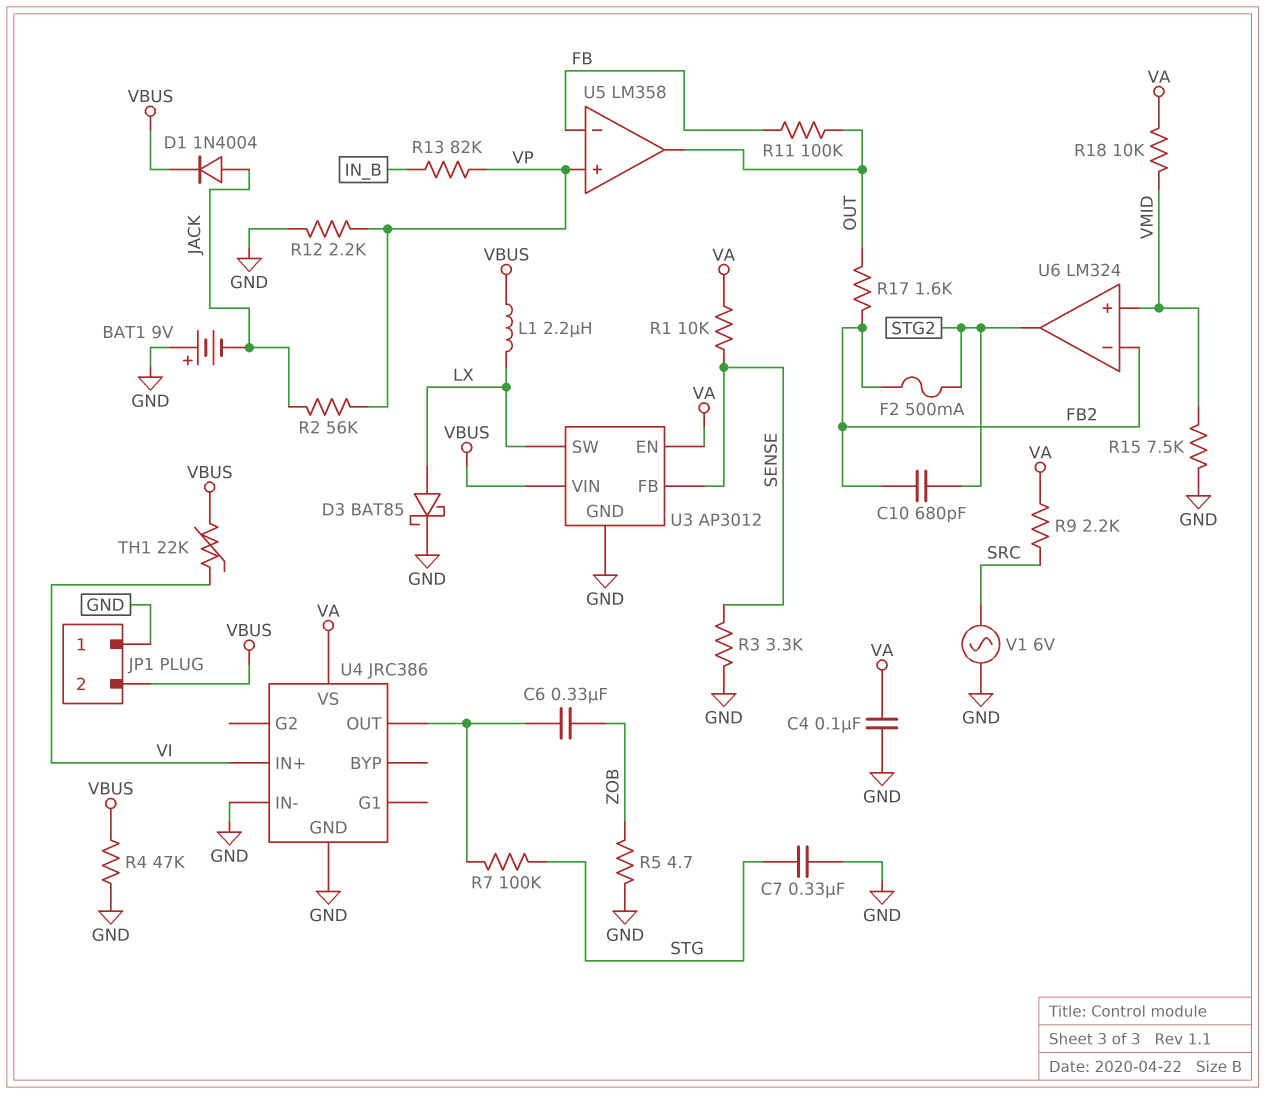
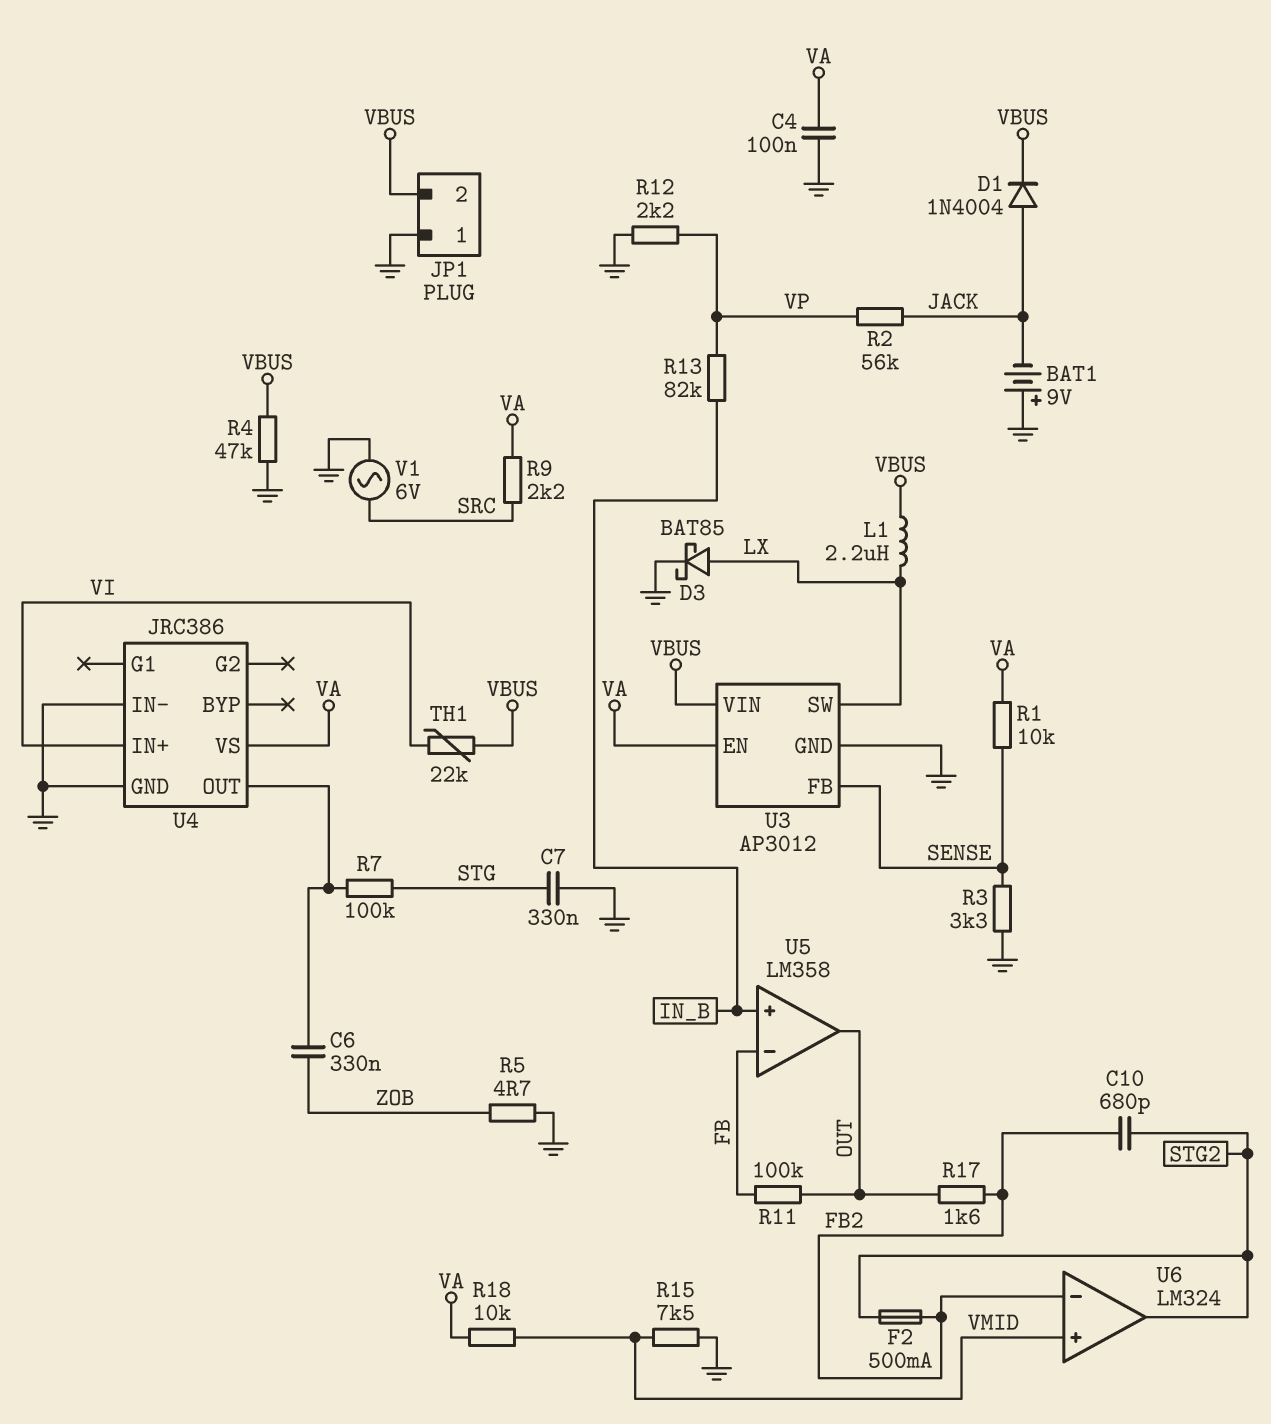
U5 pin in+: VP -> IN_B

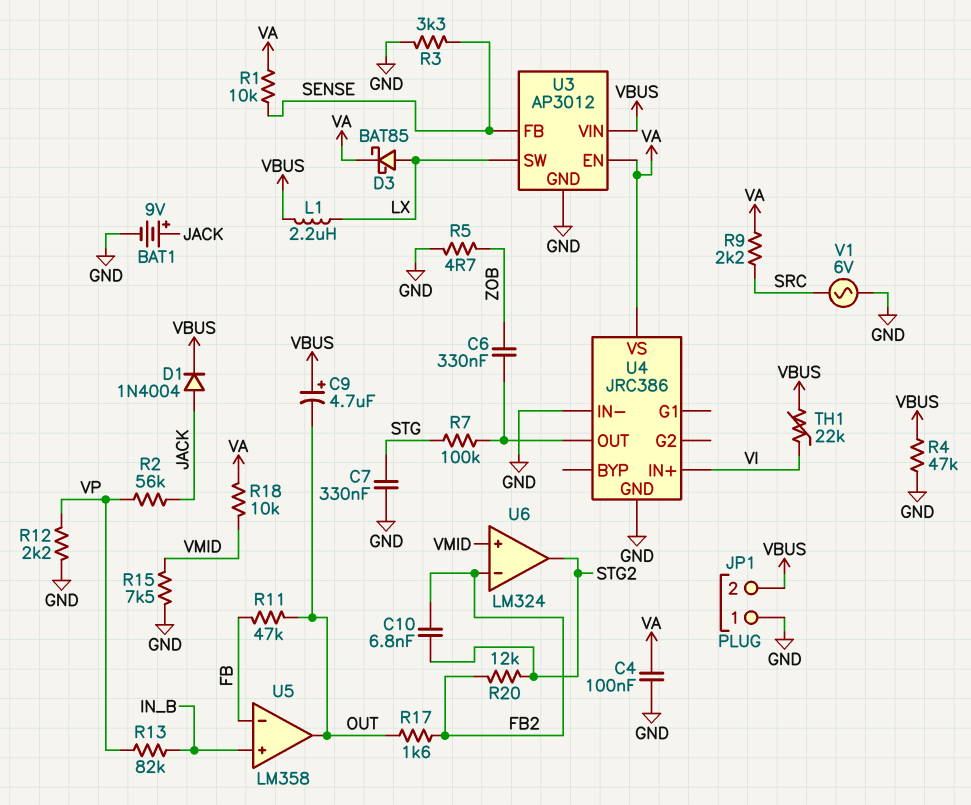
BAT1: 9V (plus GND, minus JACK) -> 9V (plus JACK, minus GND)
C9: none -> 4.7uF (plus VBUS, minus OUT)
C10: 680pF (FB2, STG2) -> 6.8nF (FB2, STG2)
D3: schottky BAT85 (A LX, K GND) -> schottky BAT85 (A LX, K VA)
F2: 500mA (FB2, STG2) -> none
R11: 100k (FB, OUT) -> 47k (FB, OUT)
R20: none -> 12k (FB2, STG2)

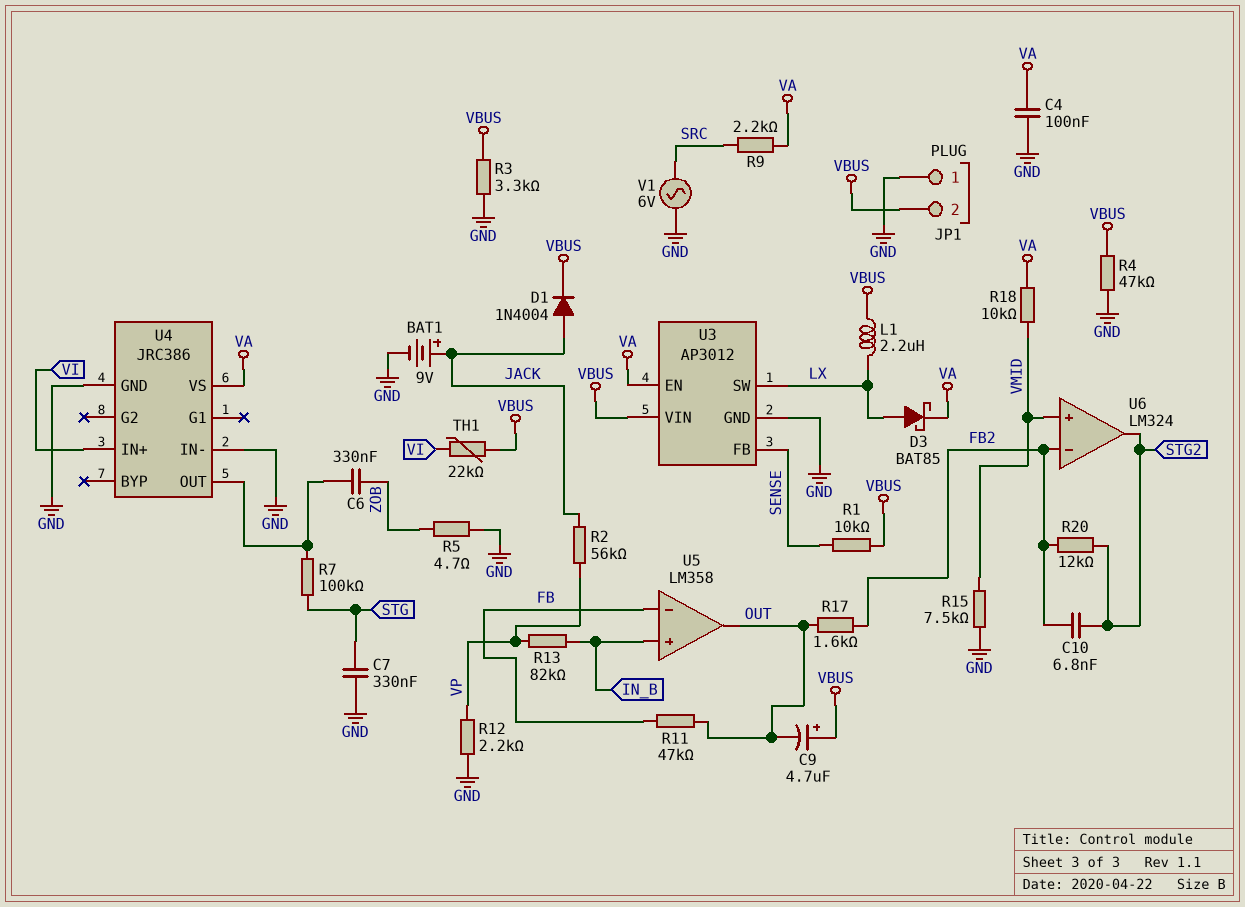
R1: 10k (SENSE, VA) -> 10k (SENSE, VBUS)
R3: 3.3k (GND, SENSE) -> 3.3k (GND, VBUS)

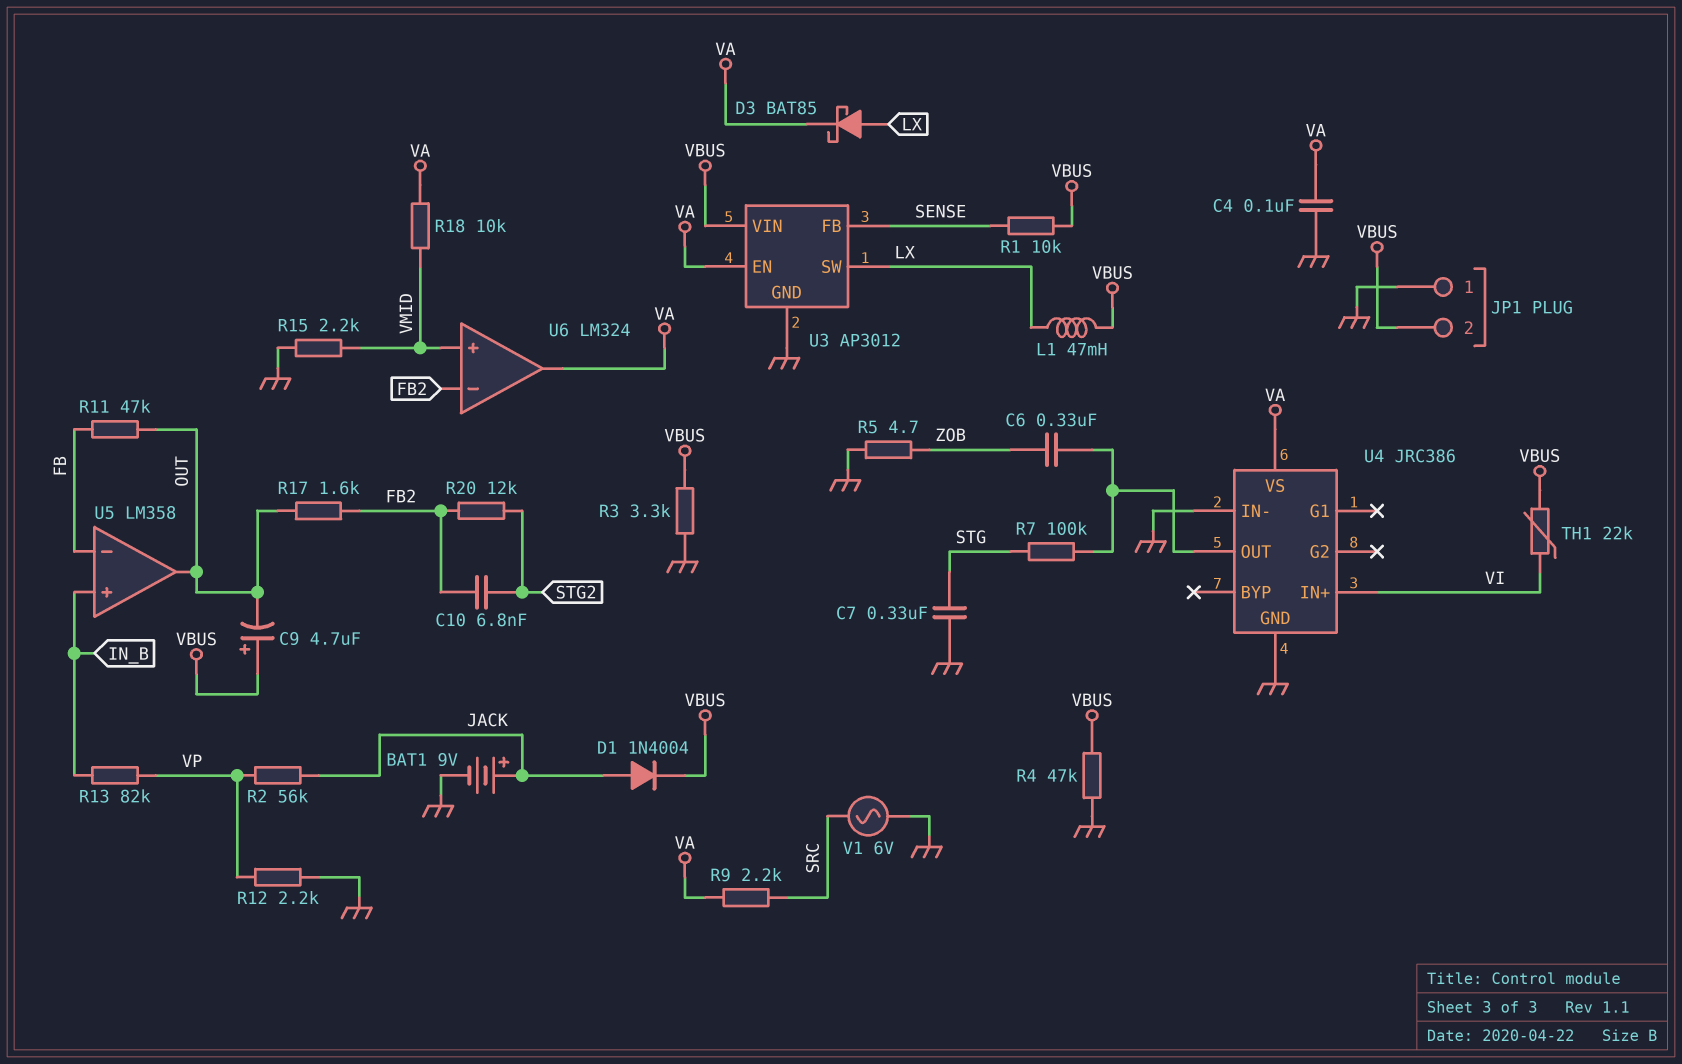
L1: 2.2uH (LX, VBUS) -> 47mH (LX, VBUS)
R15: 7.5k (GND, VMID) -> 2.2k (GND, VMID)
U6 pin out: STG2 -> VA

